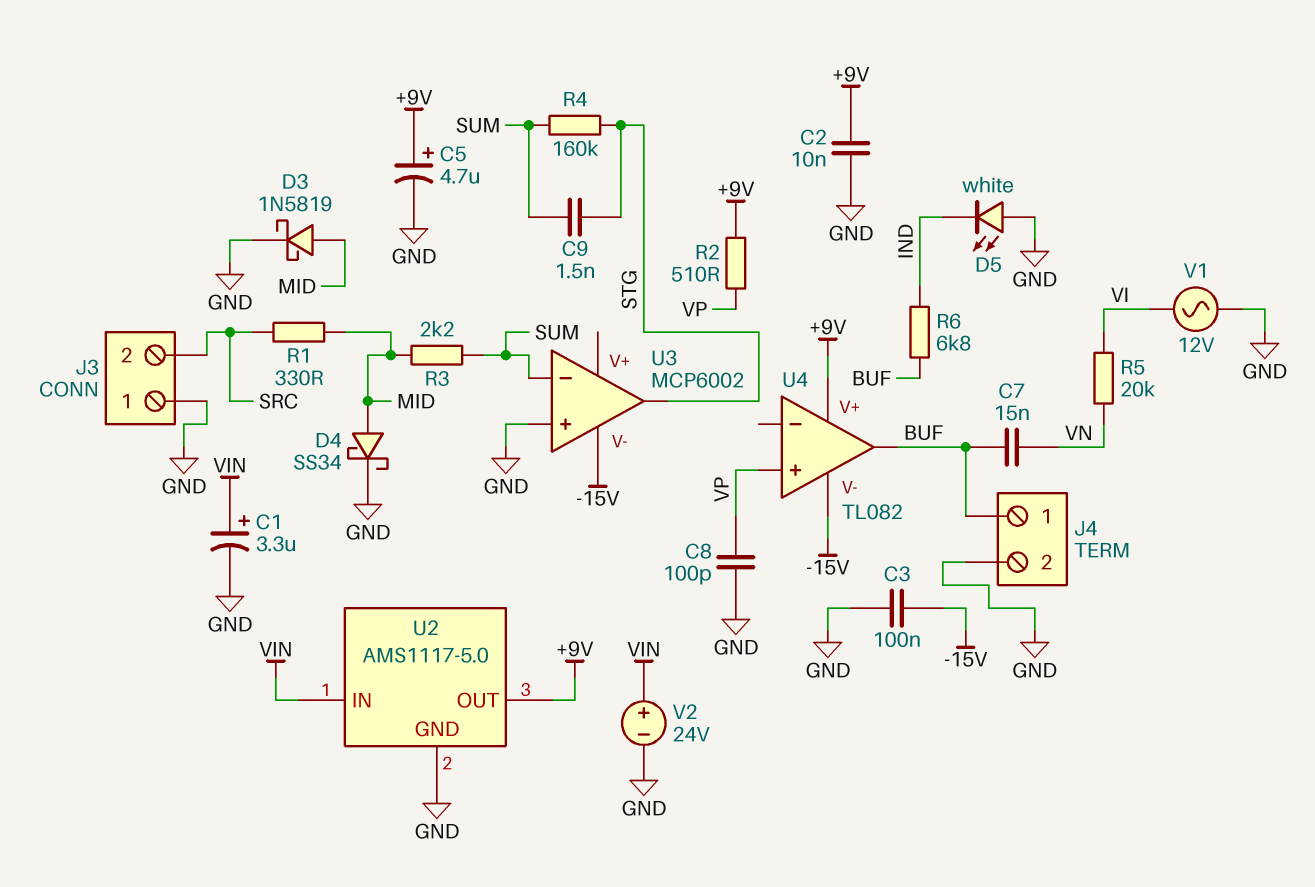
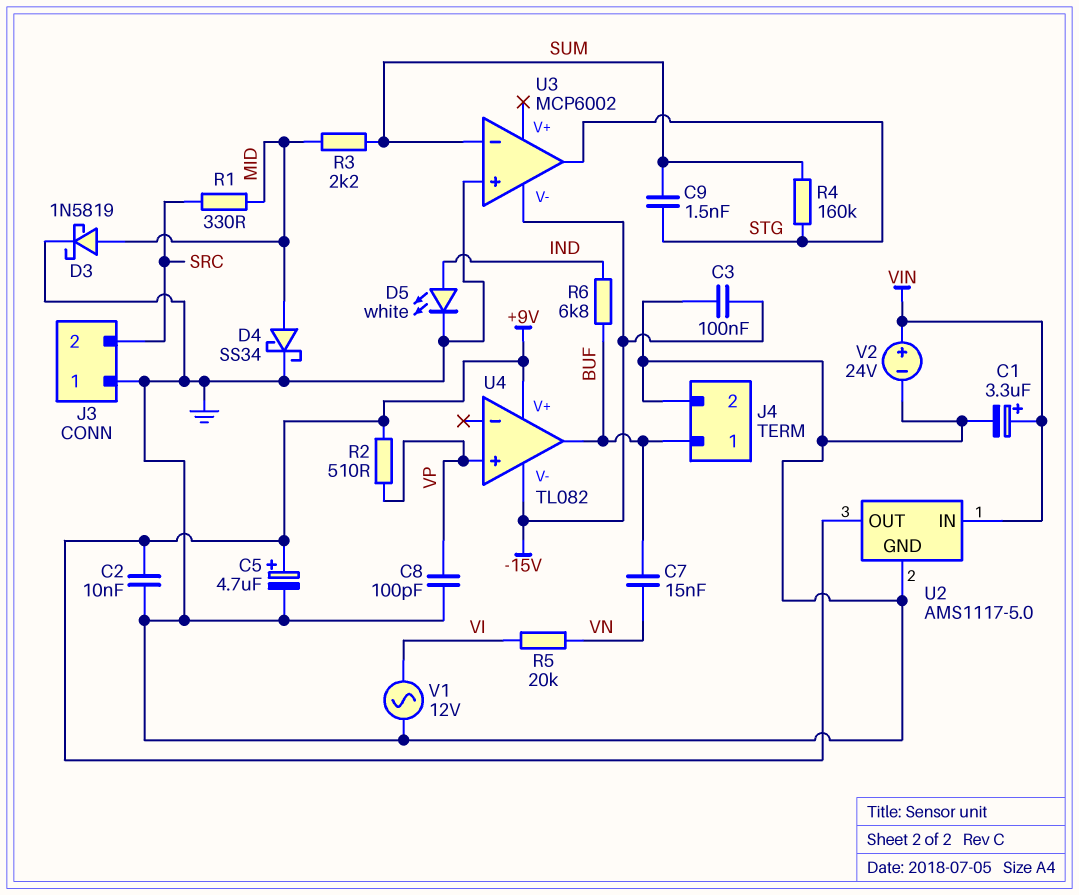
D5: LED white (A GND, K IND) -> LED white (A IND, K GND)

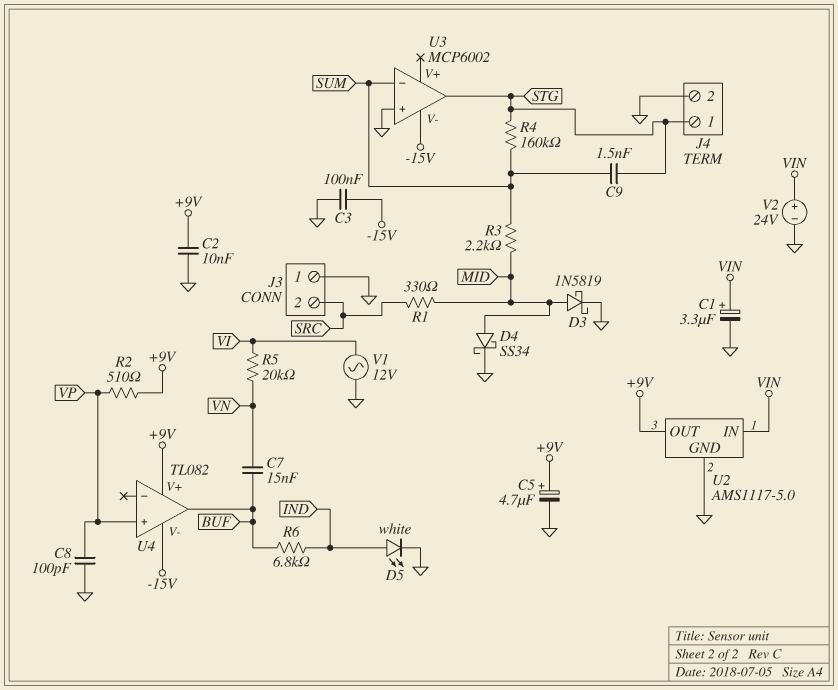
J4 pin 1: BUF -> STG

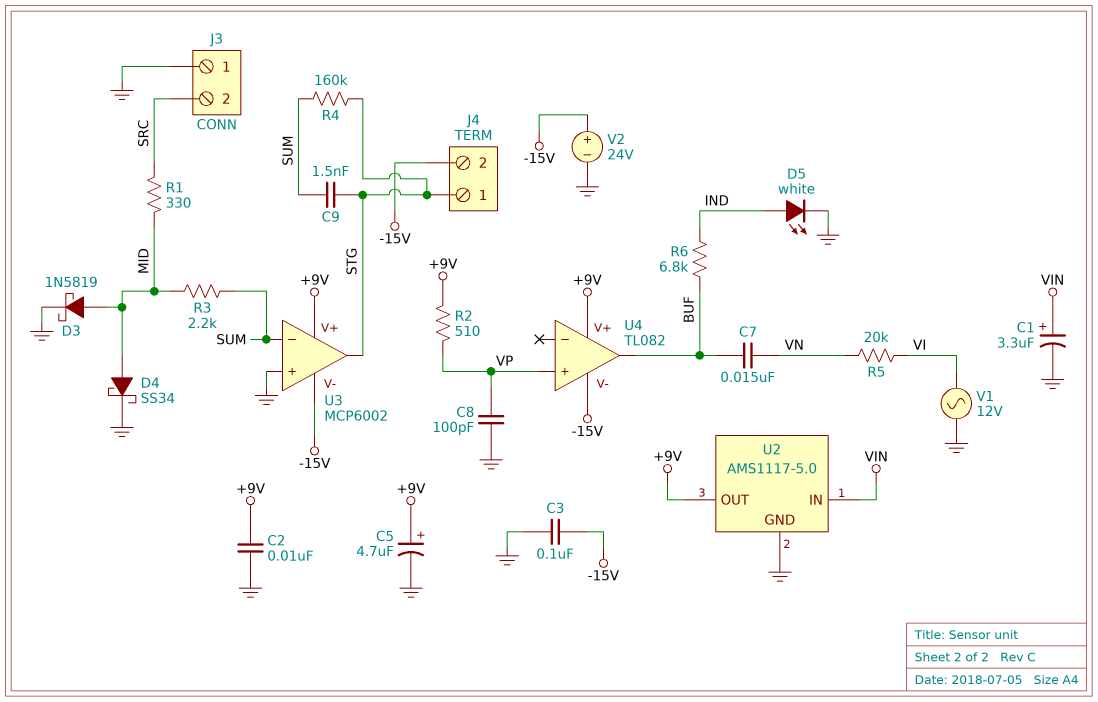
J4 pin 2: GND -> -15V
U3 pin V+: none -> +9V
V2: 24V (plus VIN, minus GND) -> 24V (plus -15V, minus GND)

